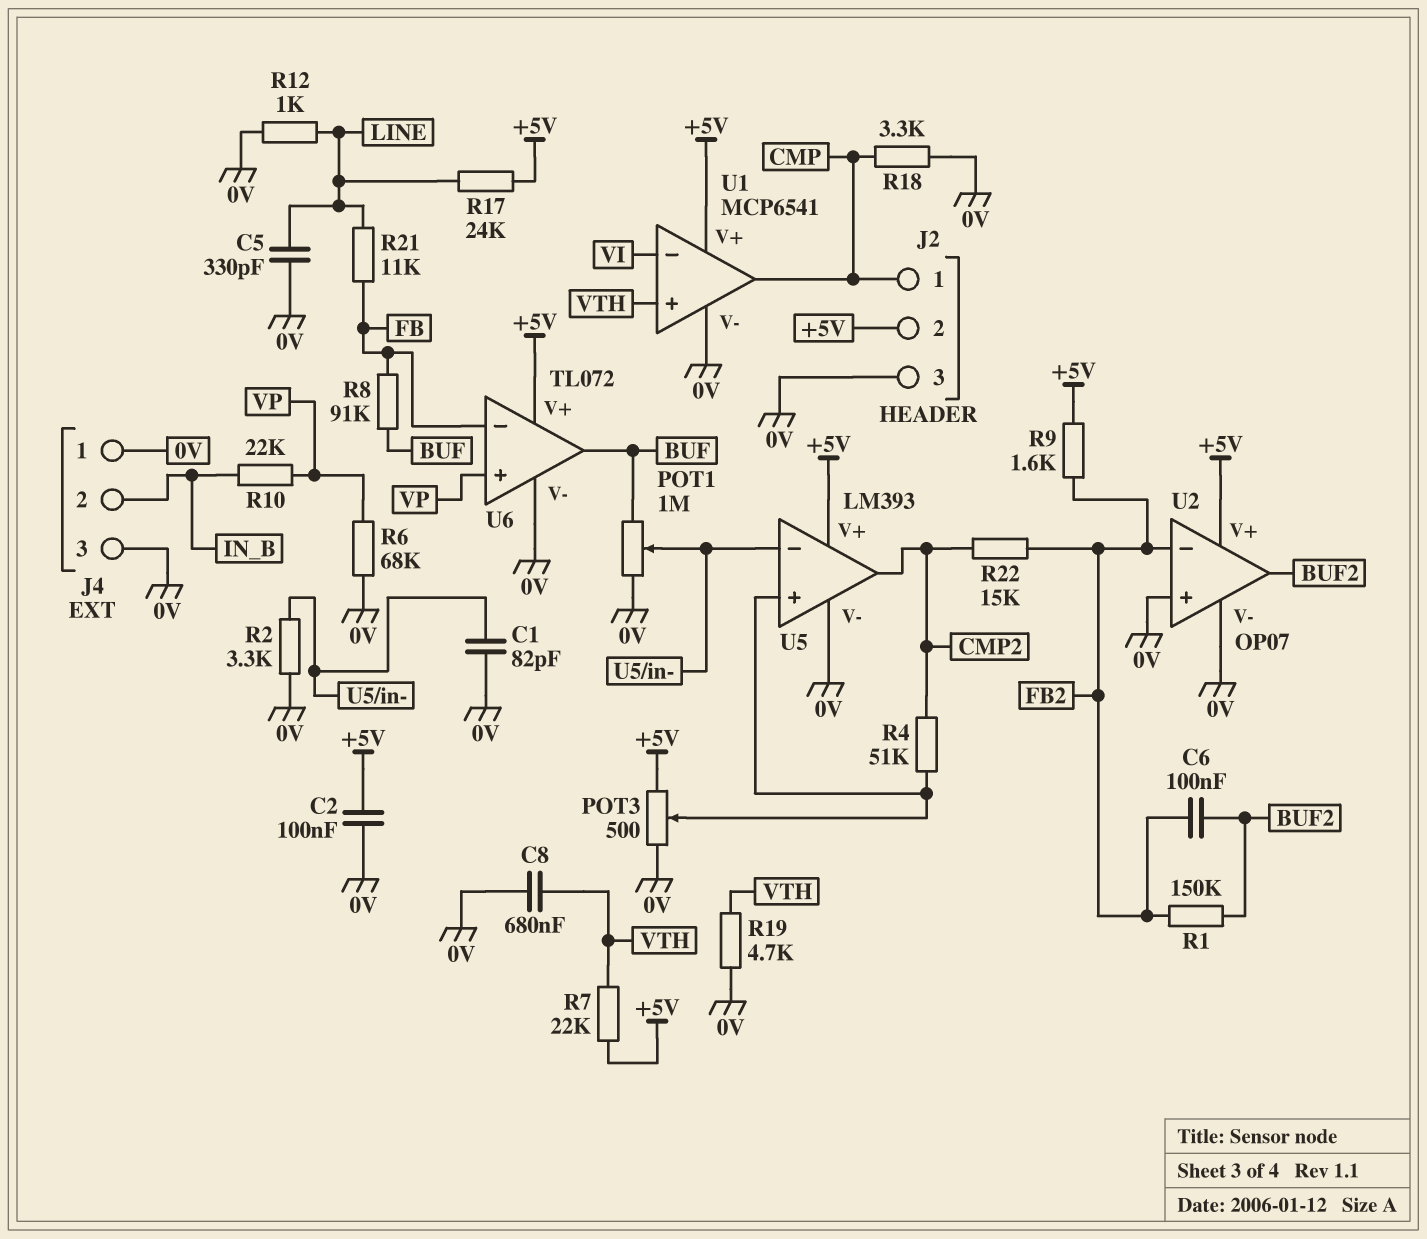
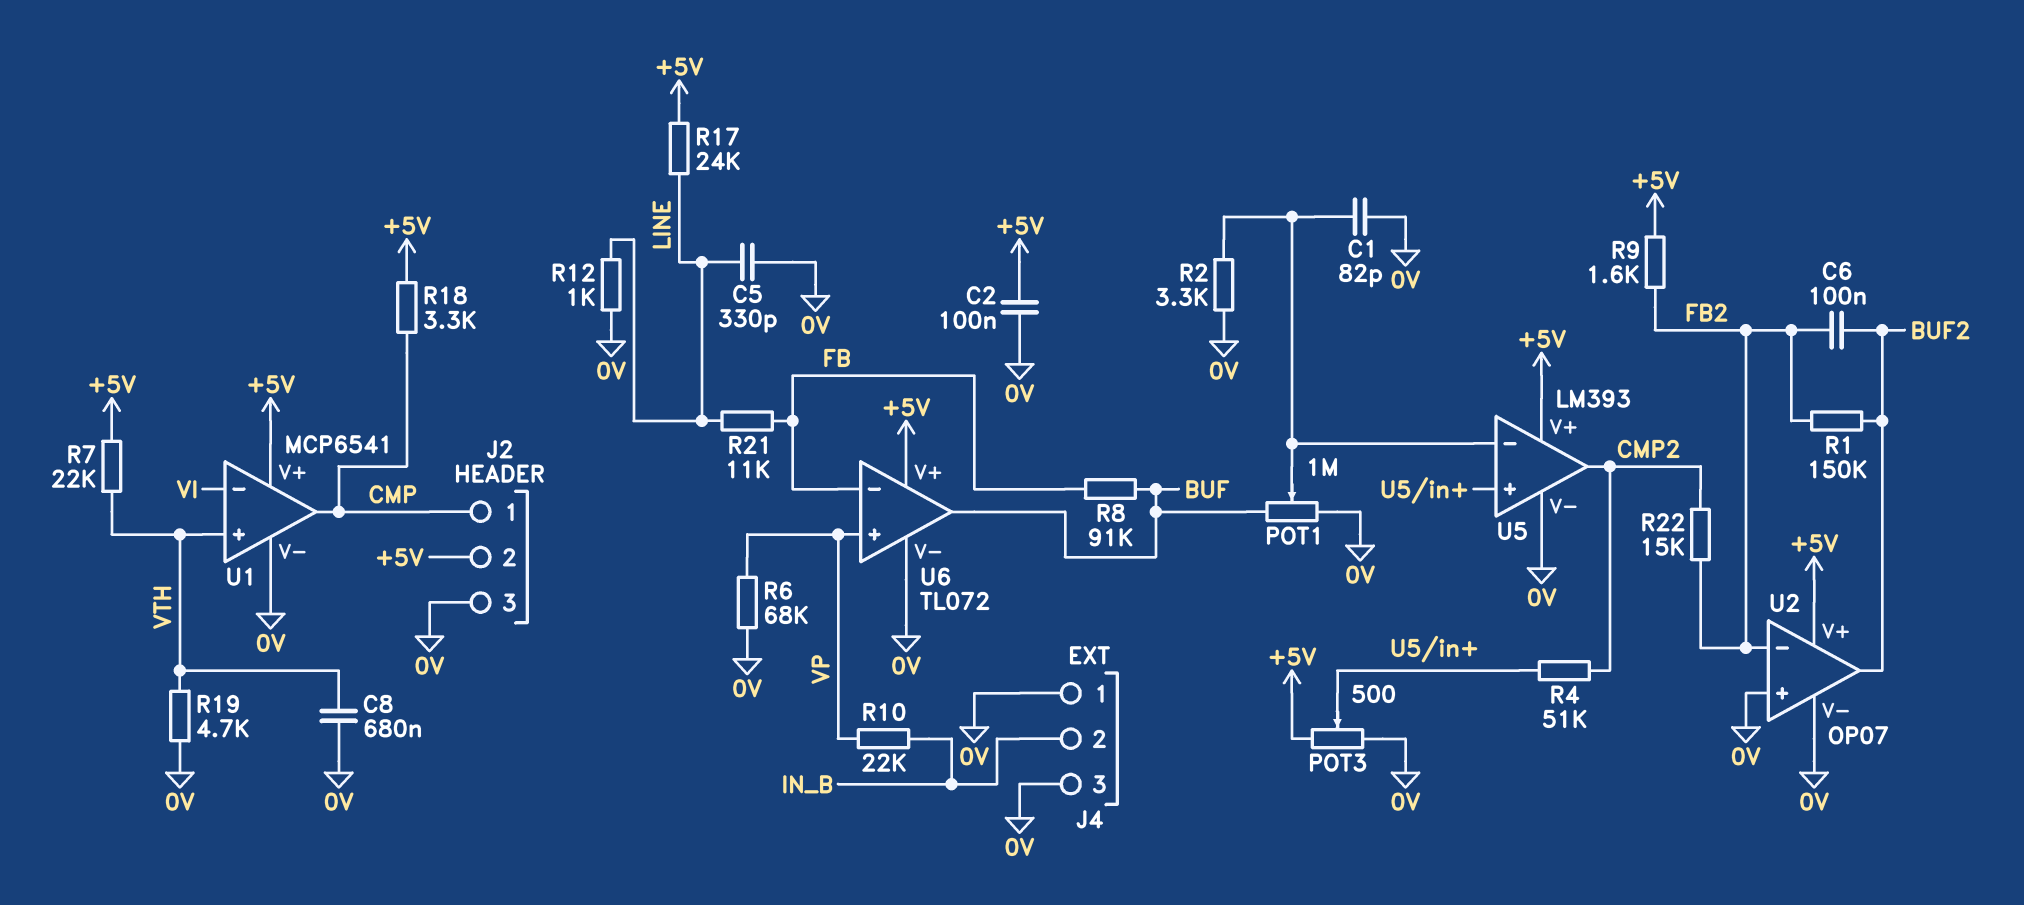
R18: 3.3k (0V, CMP) -> 3.3k (+5V, CMP)

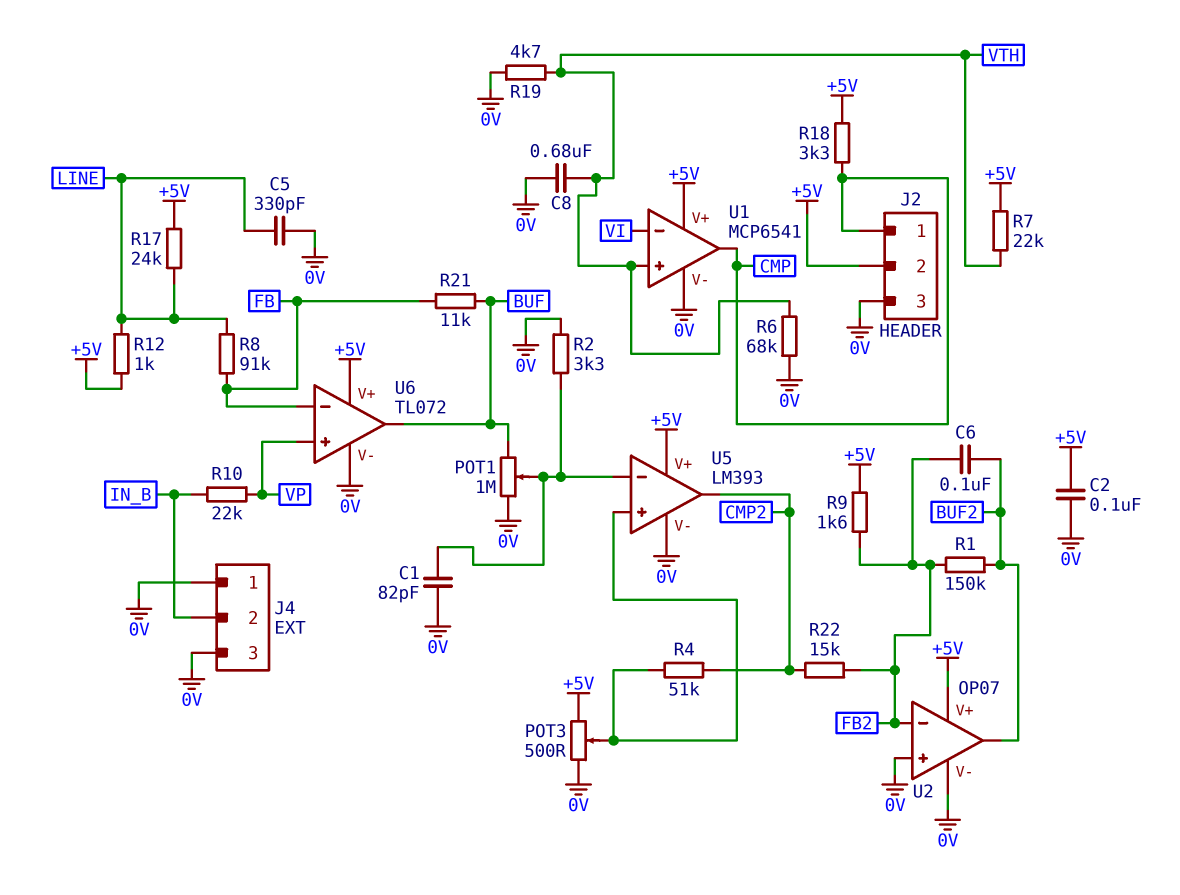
R6: 68k (0V, VP) -> 68k (0V, VTH)
R8: 91k (BUF, FB) -> 91k (FB, LINE)
R12: 1k (0V, LINE) -> 1k (+5V, LINE)
R21: 11k (FB, LINE) -> 11k (BUF, FB)

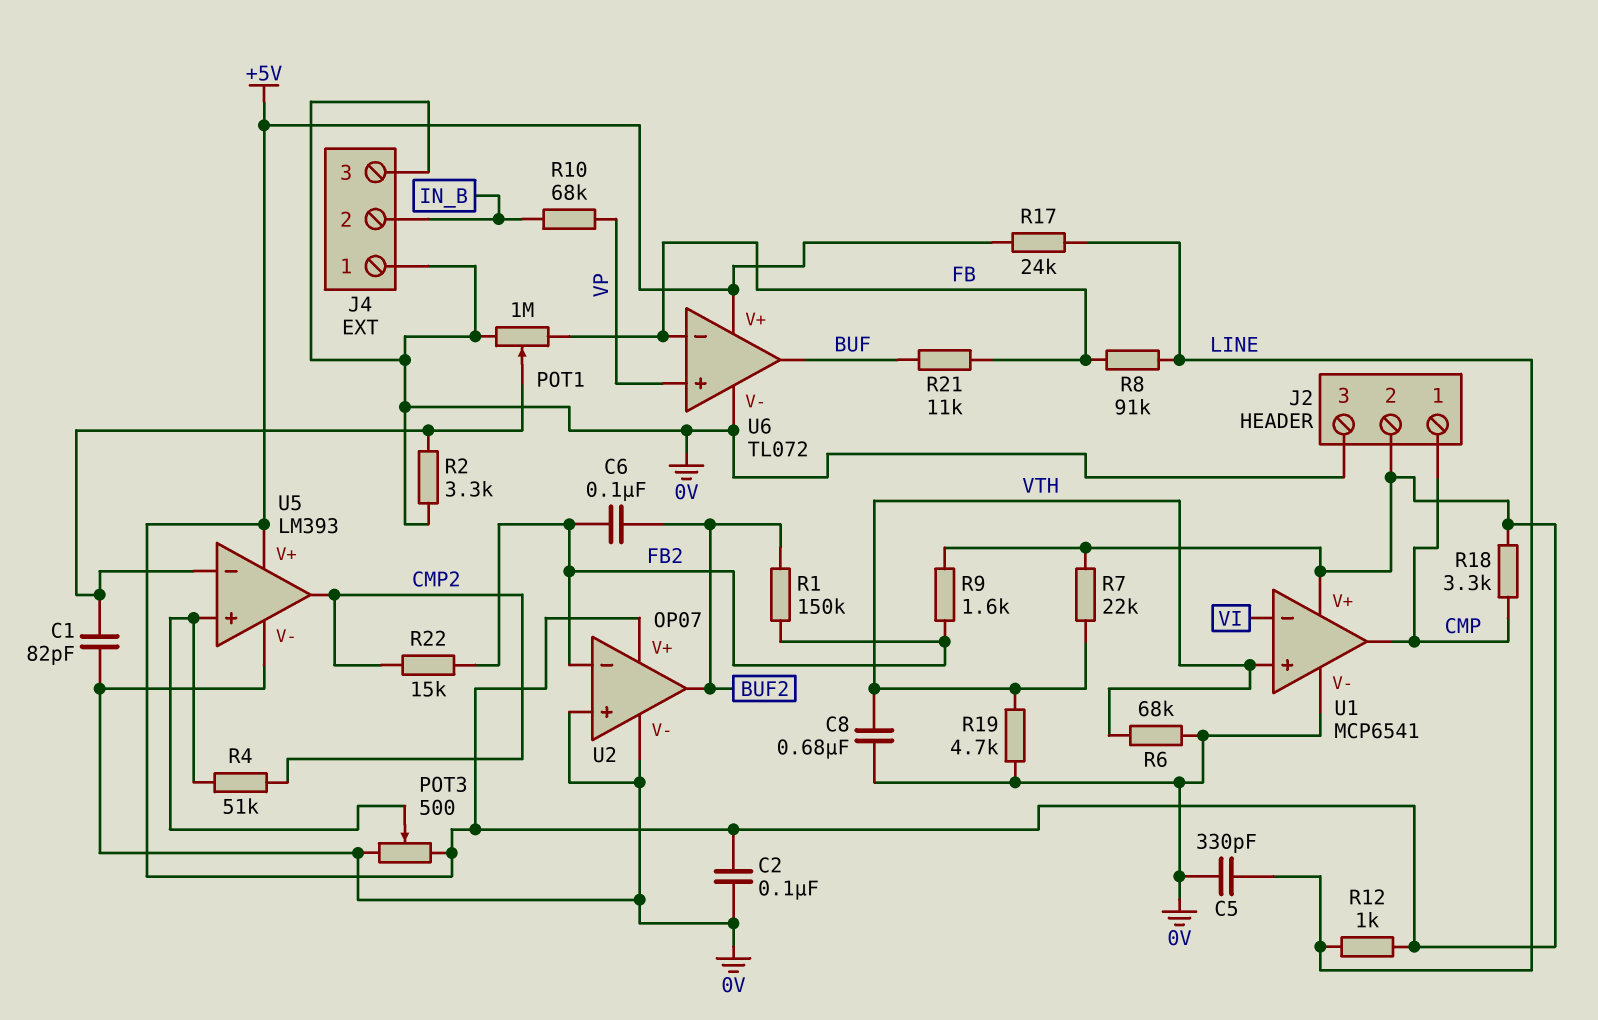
POT1: 1M (0V, BUF, wiper U5/in-) -> 1M (0V, FB, wiper U5/in-)
R10: 22k (IN_B, VP) -> 68k (IN_B, VP)

